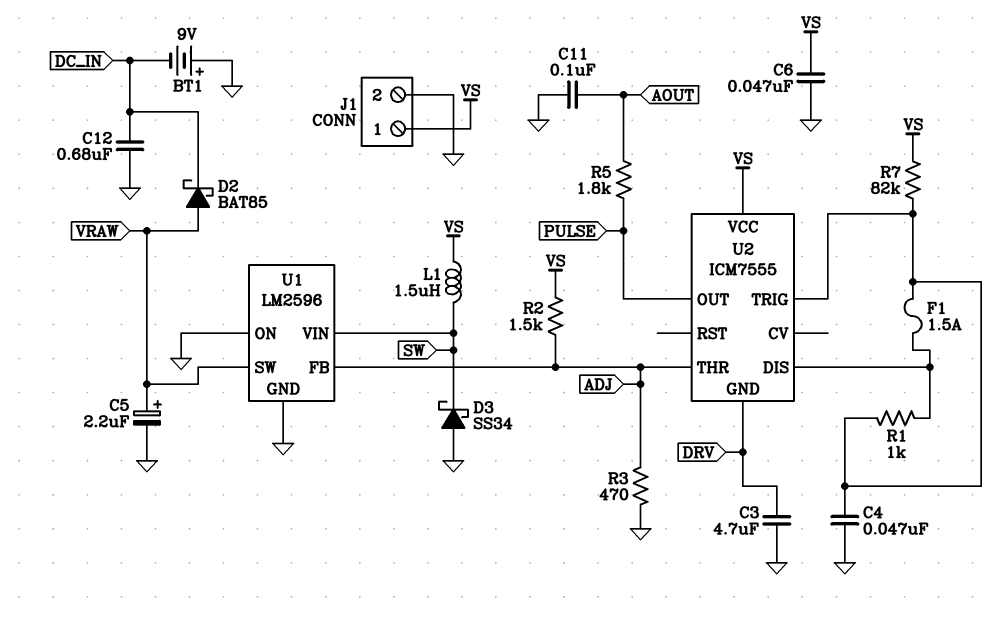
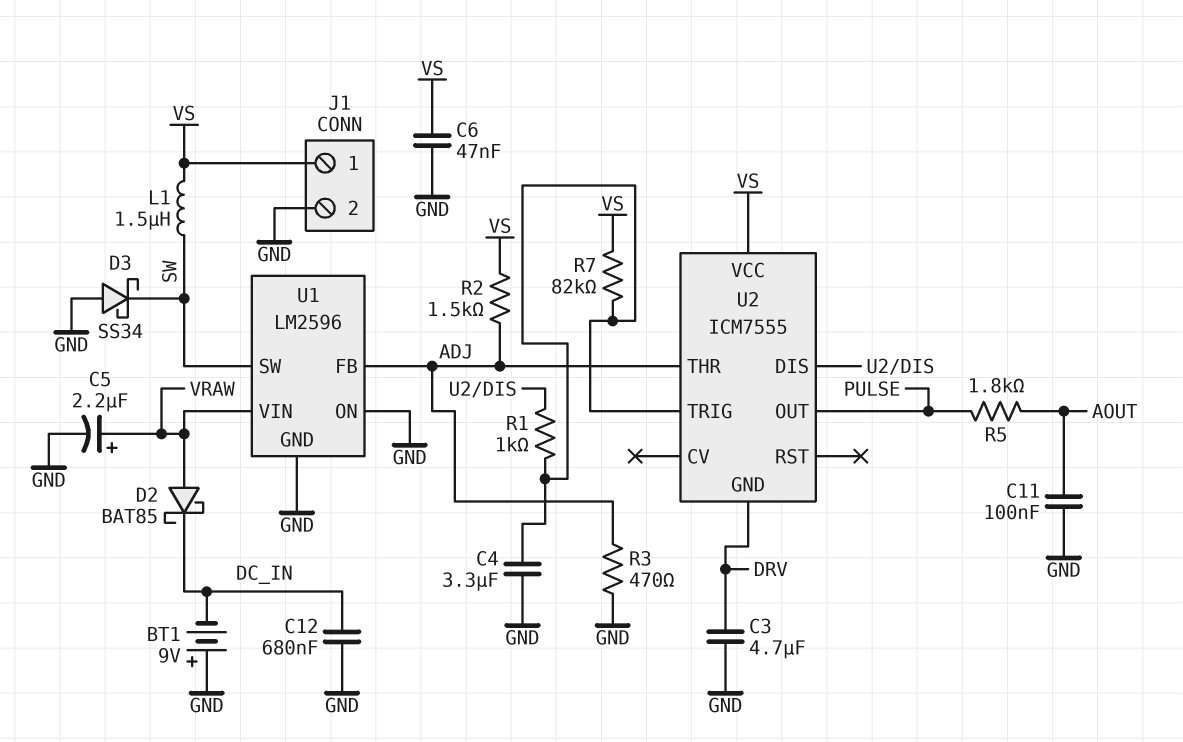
C4: 47nF (GND, U2/TRIG) -> 3.3uF (GND, U2/TRIG)
F1: 1.5A (U2/DIS, U2/TRIG) -> none
U1 pin SW: VRAW -> SW
U1 pin VIN: SW -> VRAW

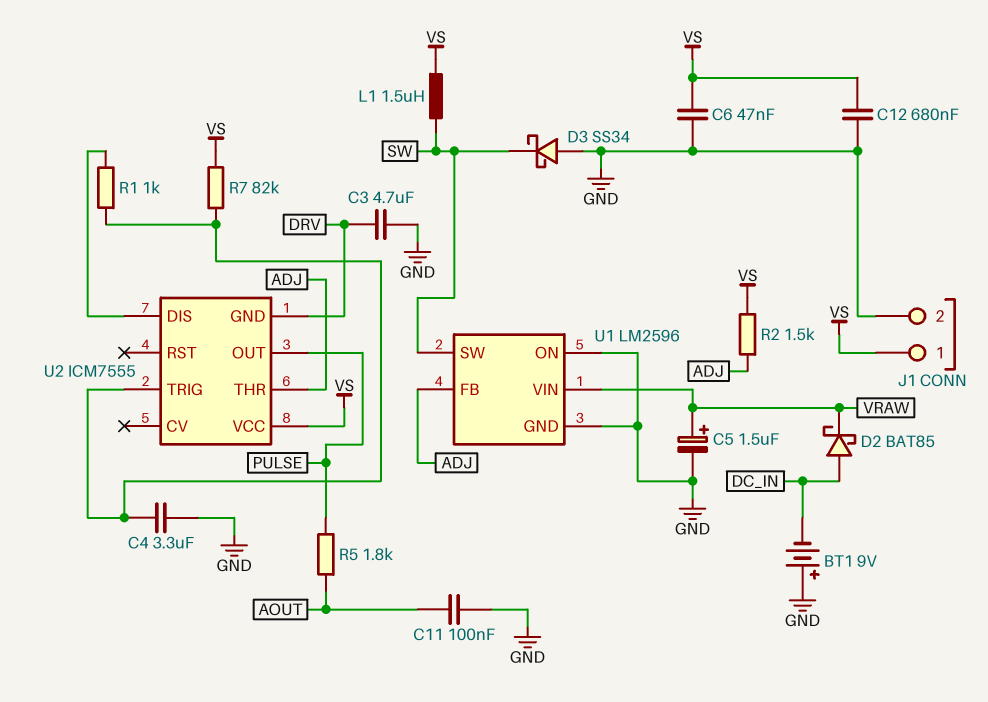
C5: 2.2uF (plus VRAW, minus GND) -> 1.5uF (plus VRAW, minus GND)
C12: 680nF (DC_IN, GND) -> 680nF (GND, VS)
D2: schottky BAT85 (A VRAW, K DC_IN) -> schottky BAT85 (A DC_IN, K VRAW)
R3: 470 (ADJ, GND) -> none

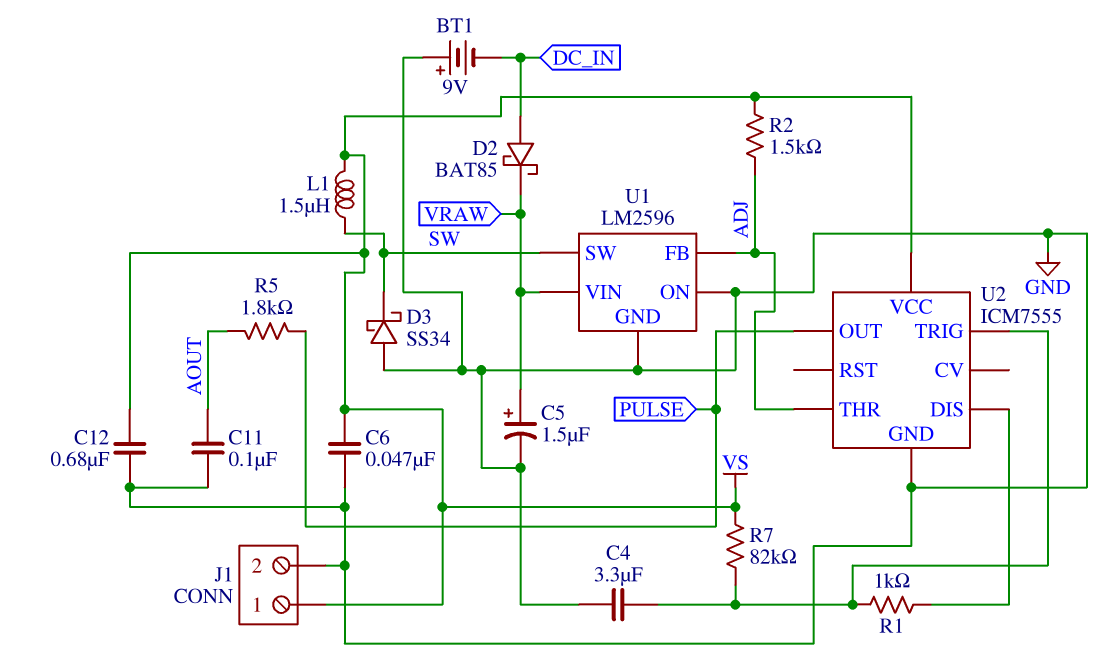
C3: 4.7uF (DRV, GND) -> none
U2 pin GND: DRV -> GND

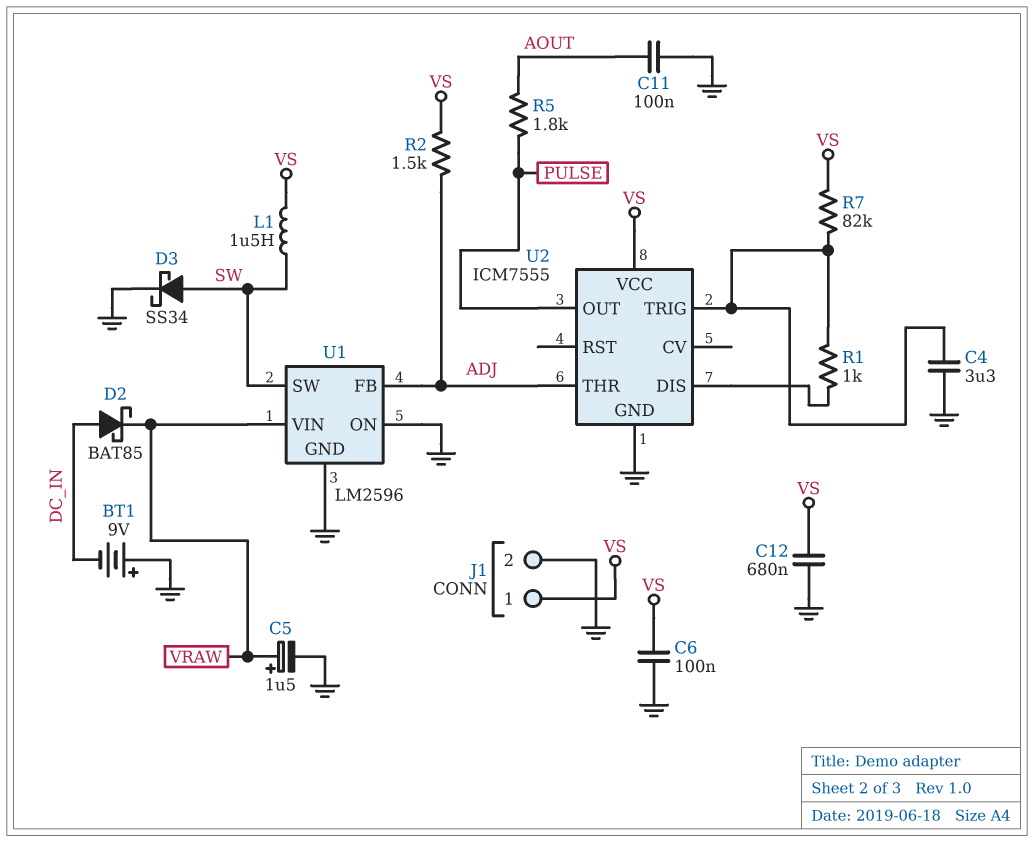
C6: 47nF (GND, VS) -> 100nF (GND, VS)
D3: schottky SS34 (A GND, K SW) -> schottky SS34 (A SW, K GND)

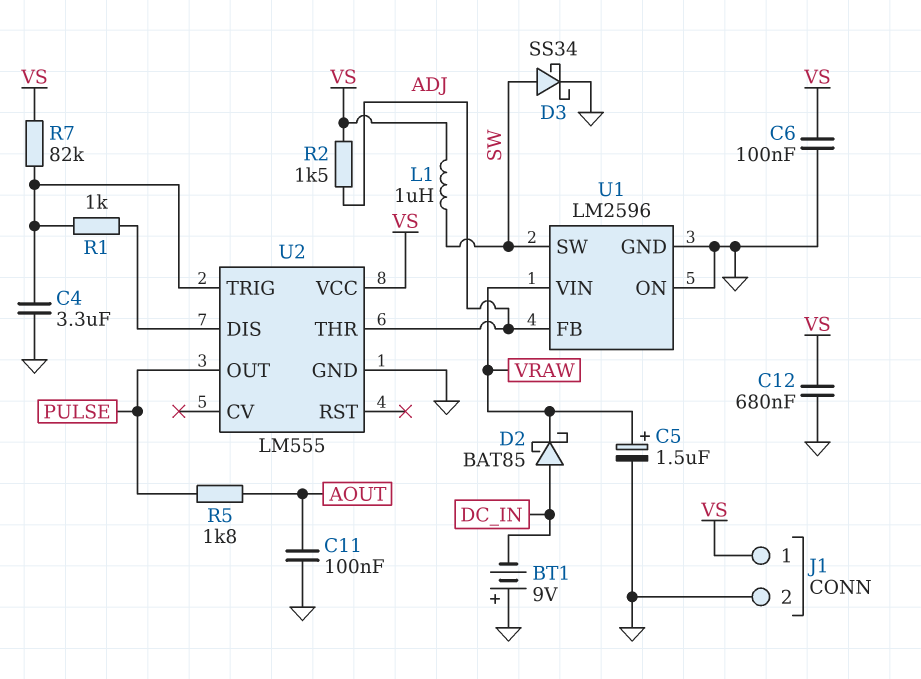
L1: 1.5uH (SW, VS) -> 1uH (SW, VS)
U2: ICM7555 -> LM555

